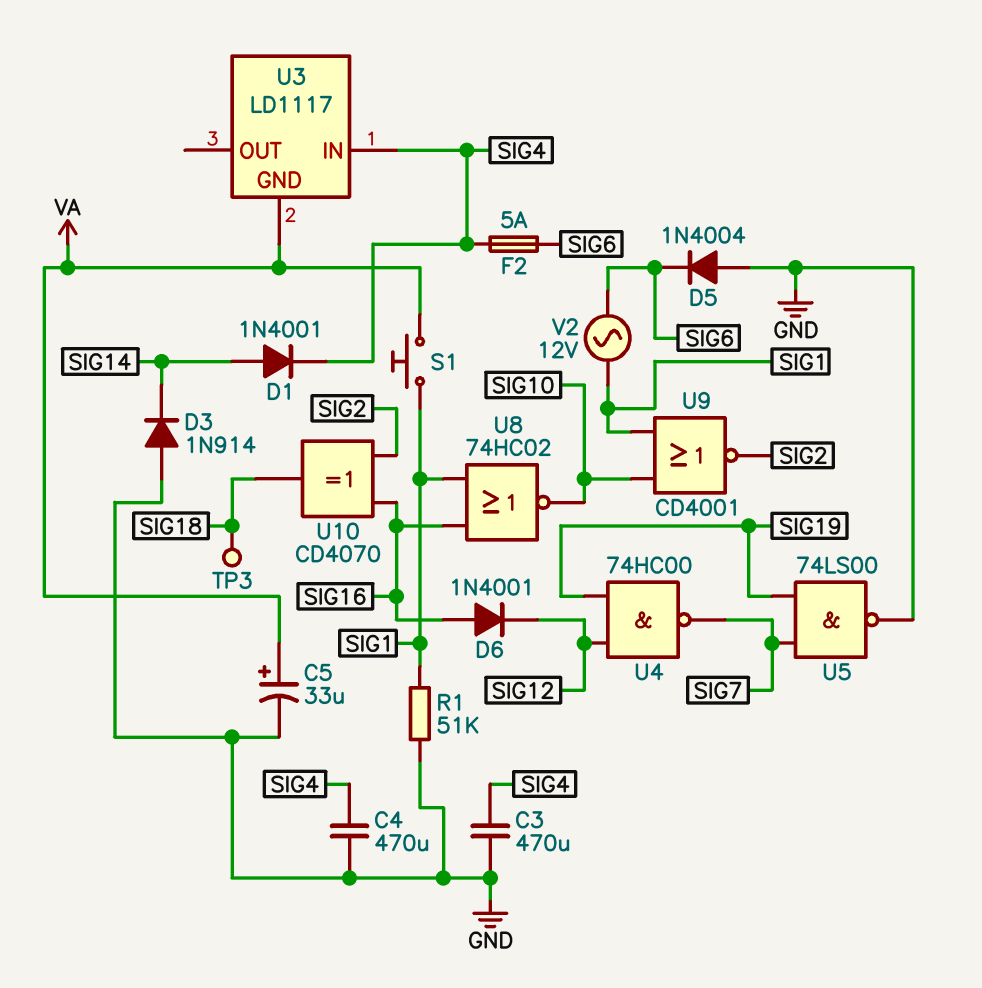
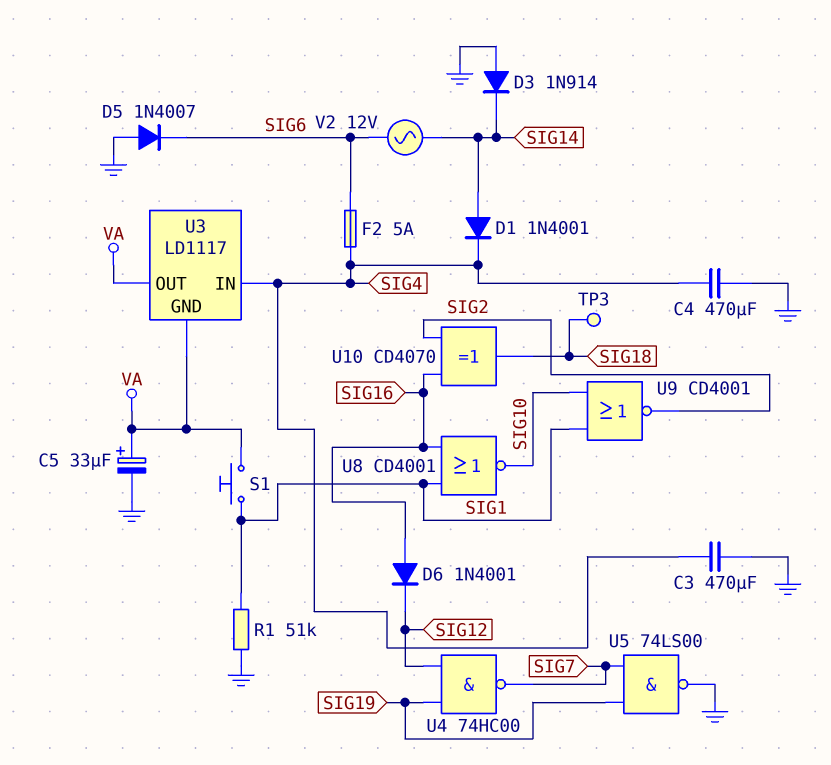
D5: diode 1N4004 (A GND, K SIG6) -> diode 1N4007 (A GND, K SIG6)
U3 pin OUT: none -> VA
U8: NOR 74HC02 (in SIG1, in SIG16, out SIG10) -> NOR CD4001 (in SIG1, in SIG16, out SIG10)
V2: AC 12V (SIG1, SIG6) -> AC 12V (SIG6, SIG14)

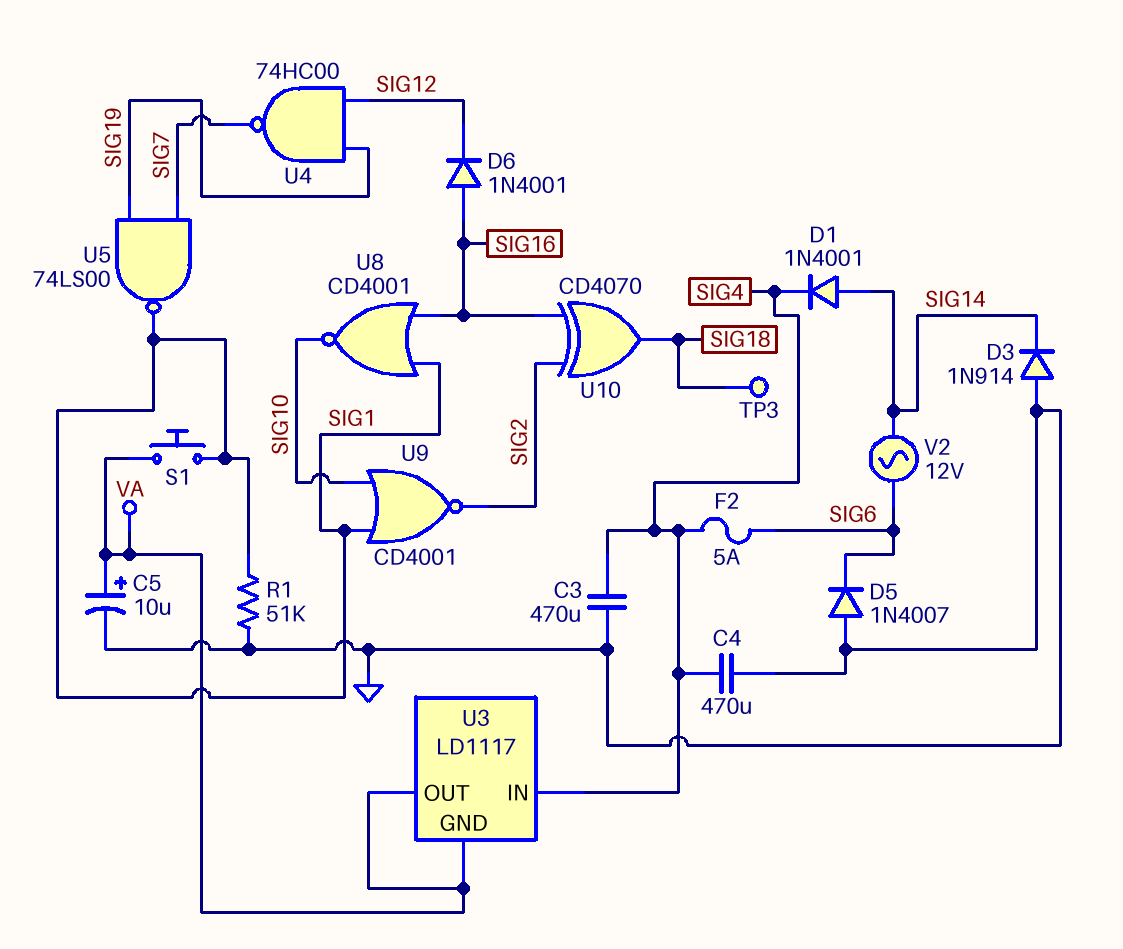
C5: 33uF (plus VA, minus GND) -> 10uF (plus VA, minus GND)
U5: NAND 74LS00 (in SIG7, in SIG19, out GND) -> NAND 74LS00 (in SIG7, in SIG19, out SIG1)

